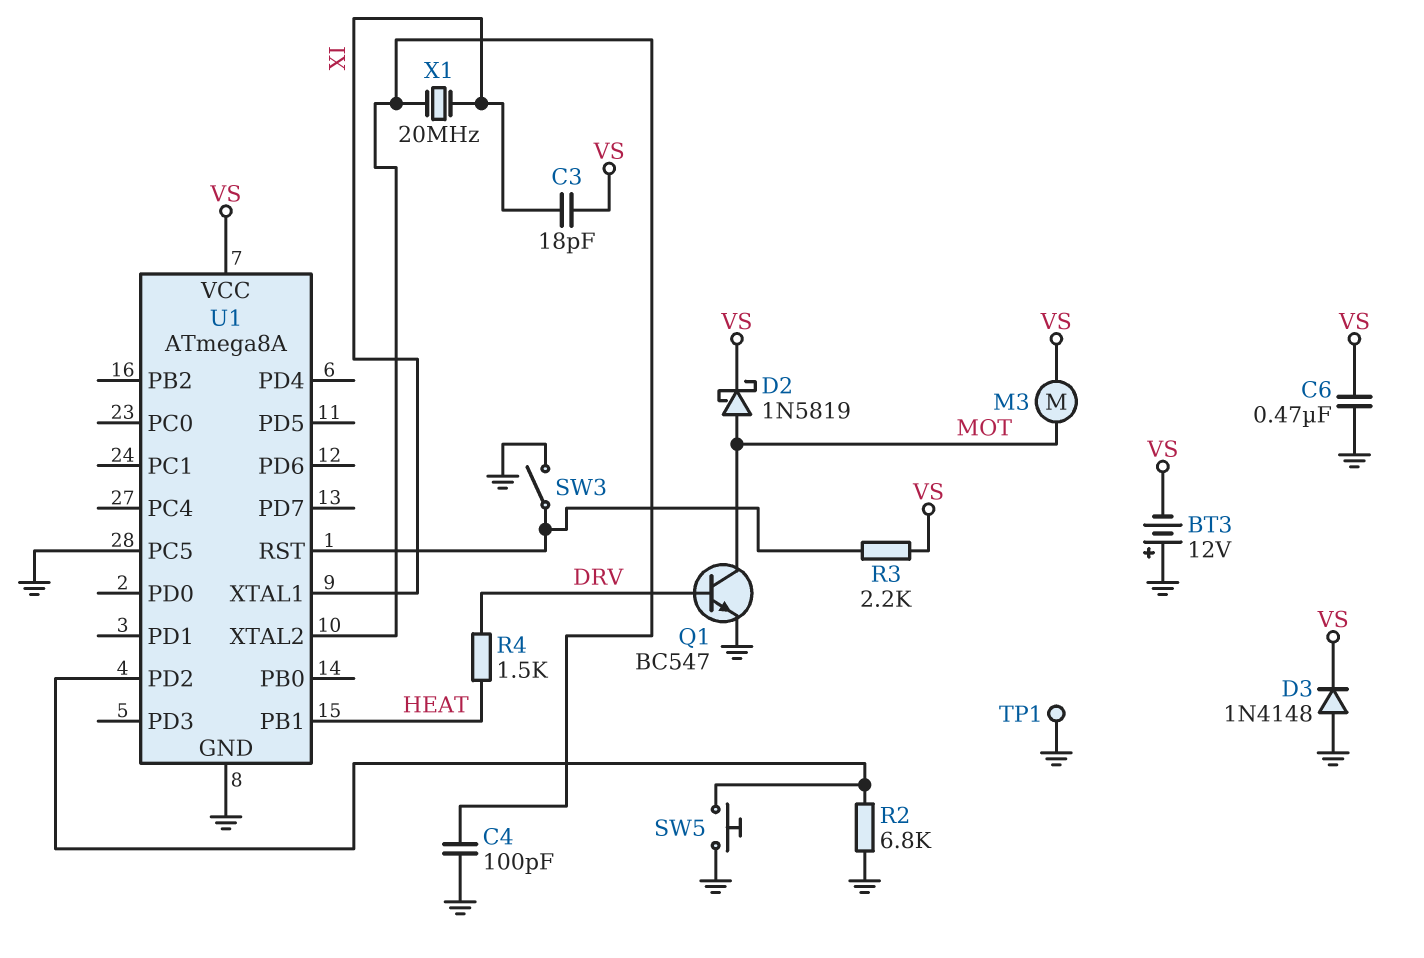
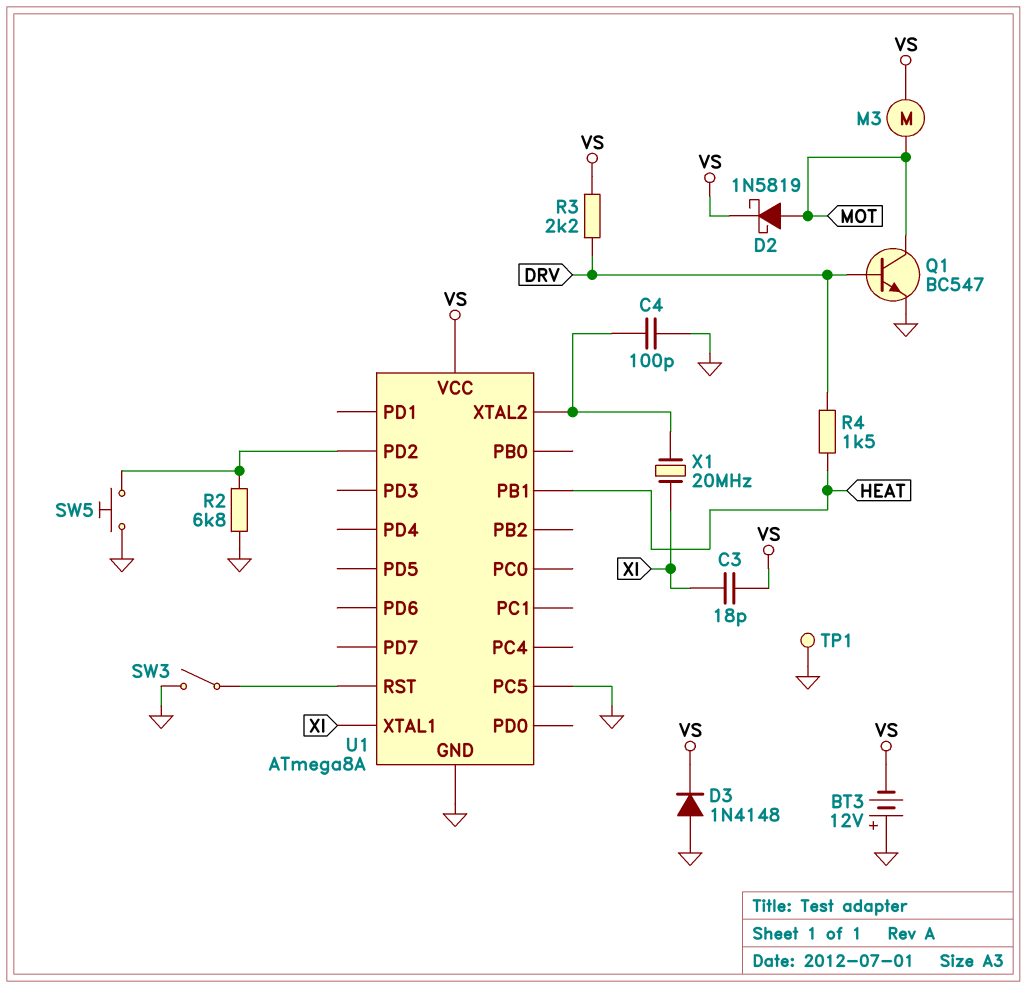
C6: 470nF (GND, VS) -> none
R3: 2.2k (U1/RST, VS) -> 2.2k (DRV, VS)

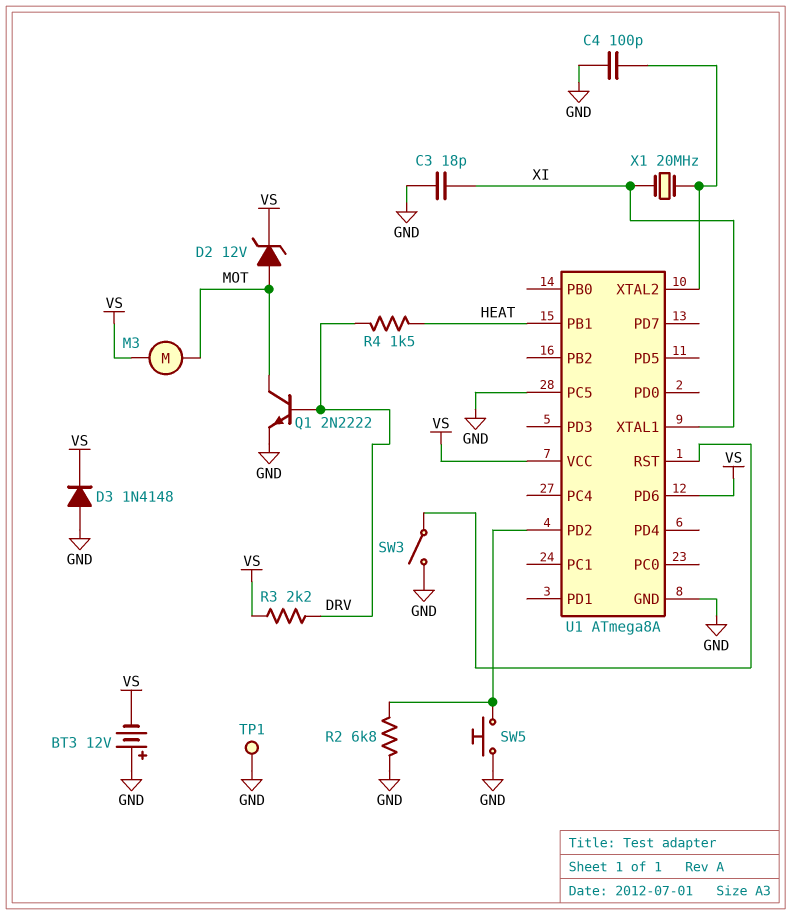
C3: 18pF (VS, XI) -> 18pF (GND, XI)
D2: schottky 1N5819 (A MOT, K VS) -> zener 12V (A MOT, K VS)
Q1: NPN BC547 (B DRV, C MOT, E GND) -> NPN 2N2222 (B DRV, C MOT, E GND)
U1 pin PD6: none -> VS

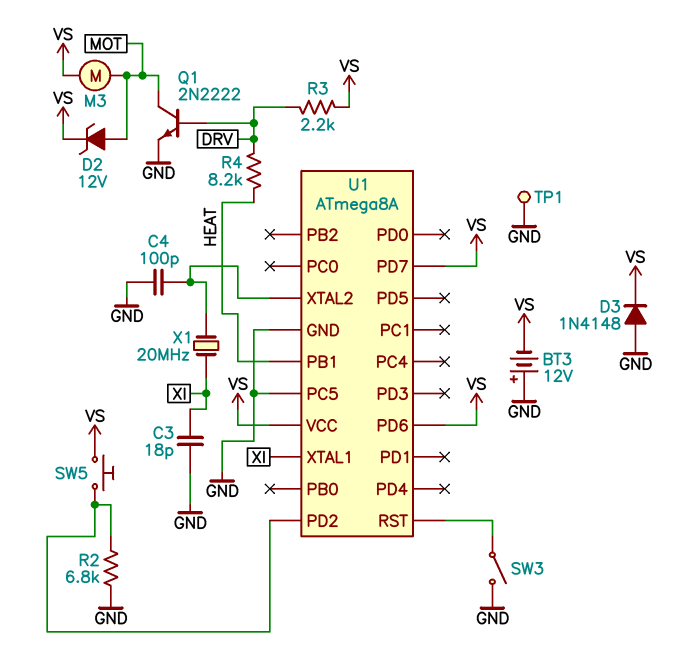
R4: 1.5k (DRV, HEAT) -> 8.2k (DRV, HEAT)
SW5: button (GND, U1/PD2) -> button (U1/PD2, VS)
U1 pin PD7: none -> VS

